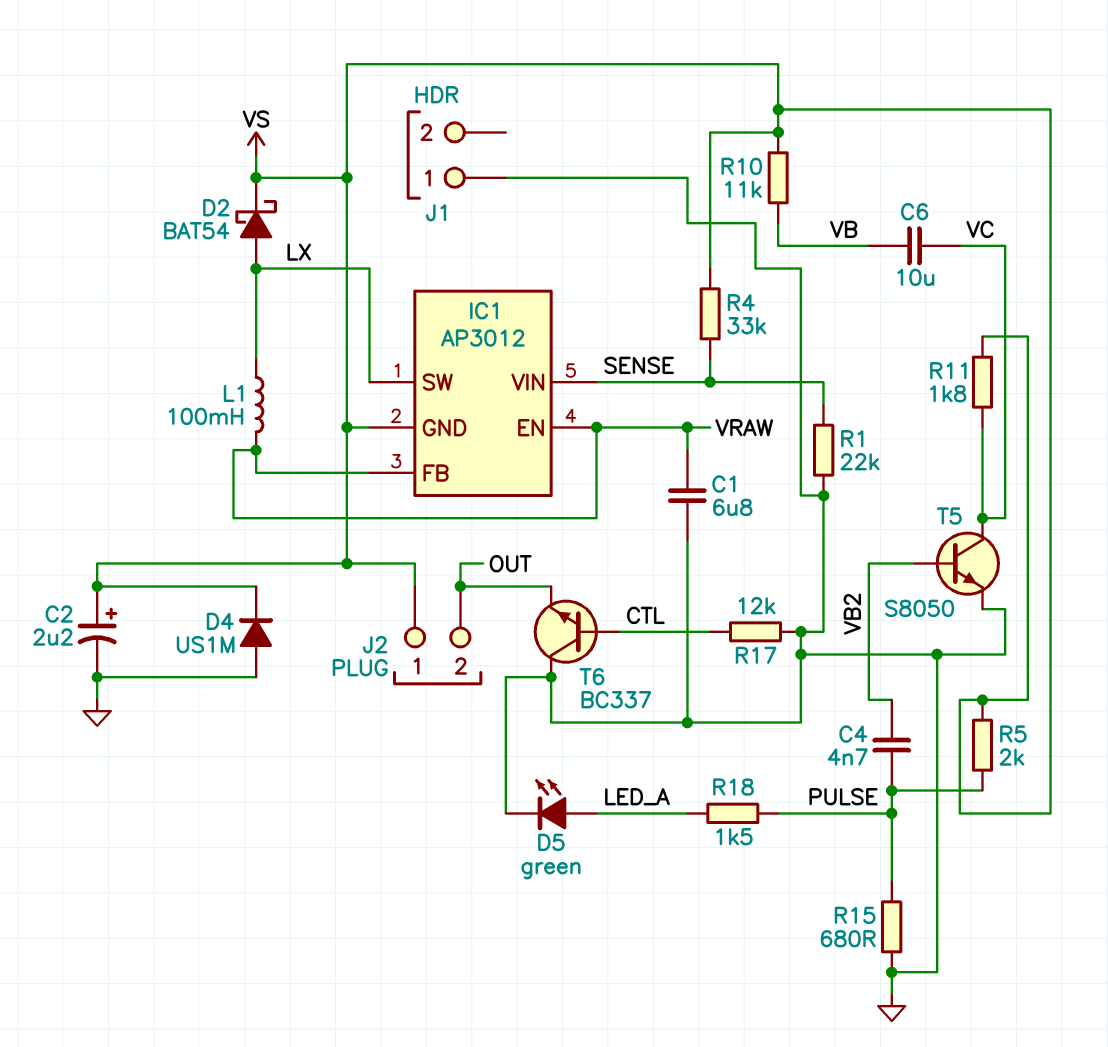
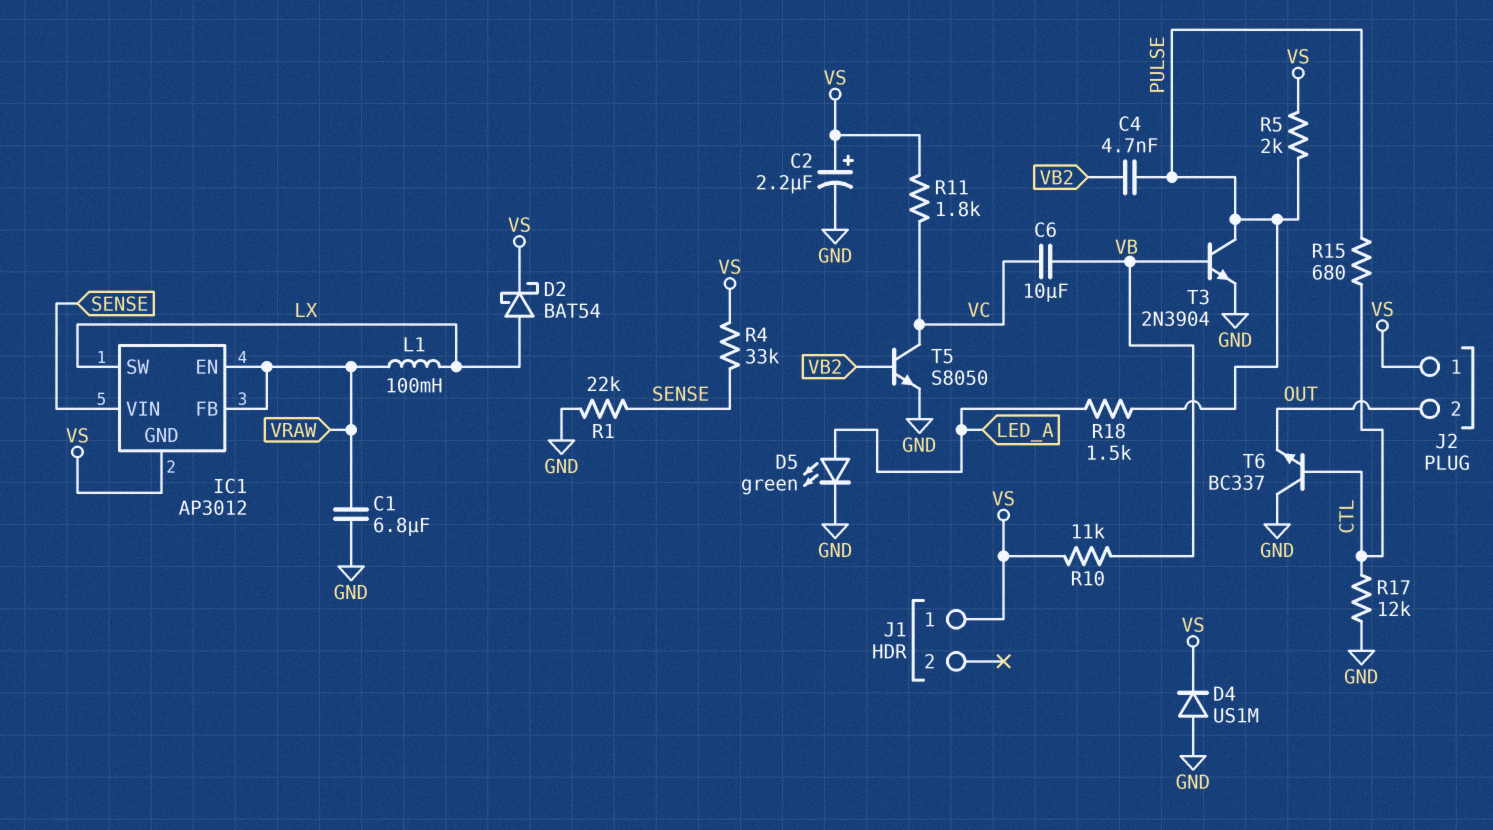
J1 pin 1: GND -> VS
R15: 680 (GND, PULSE) -> 680 (CTL, PULSE)
T3: none -> NPN 2N3904 (B VB, C PULSE, E GND)

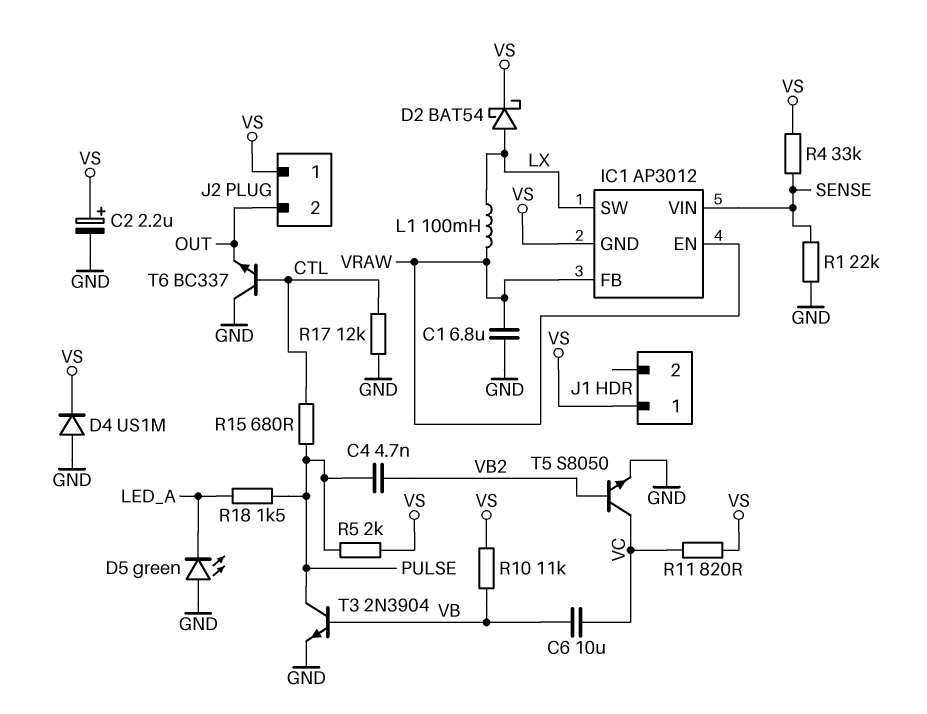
D5: LED green (A LED_A, K GND) -> LED green (A GND, K LED_A)
R11: 1.8k (VC, VS) -> 820 (VC, VS)

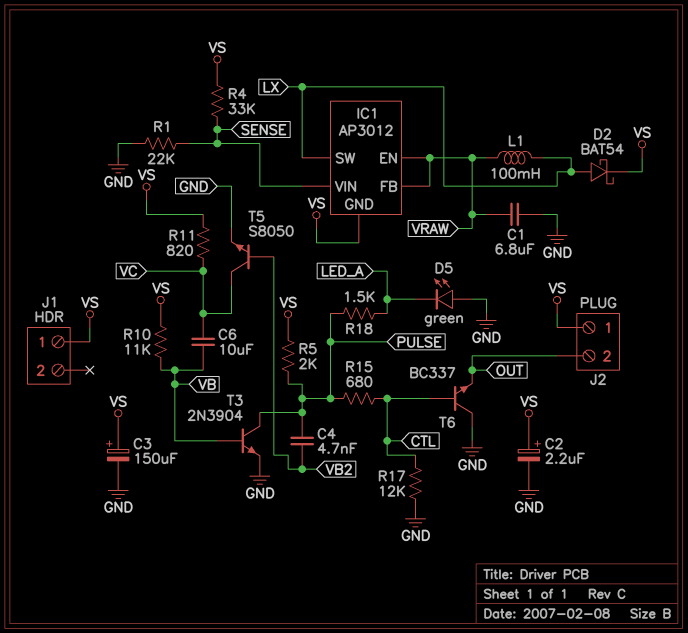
C3: none -> 150uF (plus VS, minus GND)
D4: diode US1M (A GND, K VS) -> none

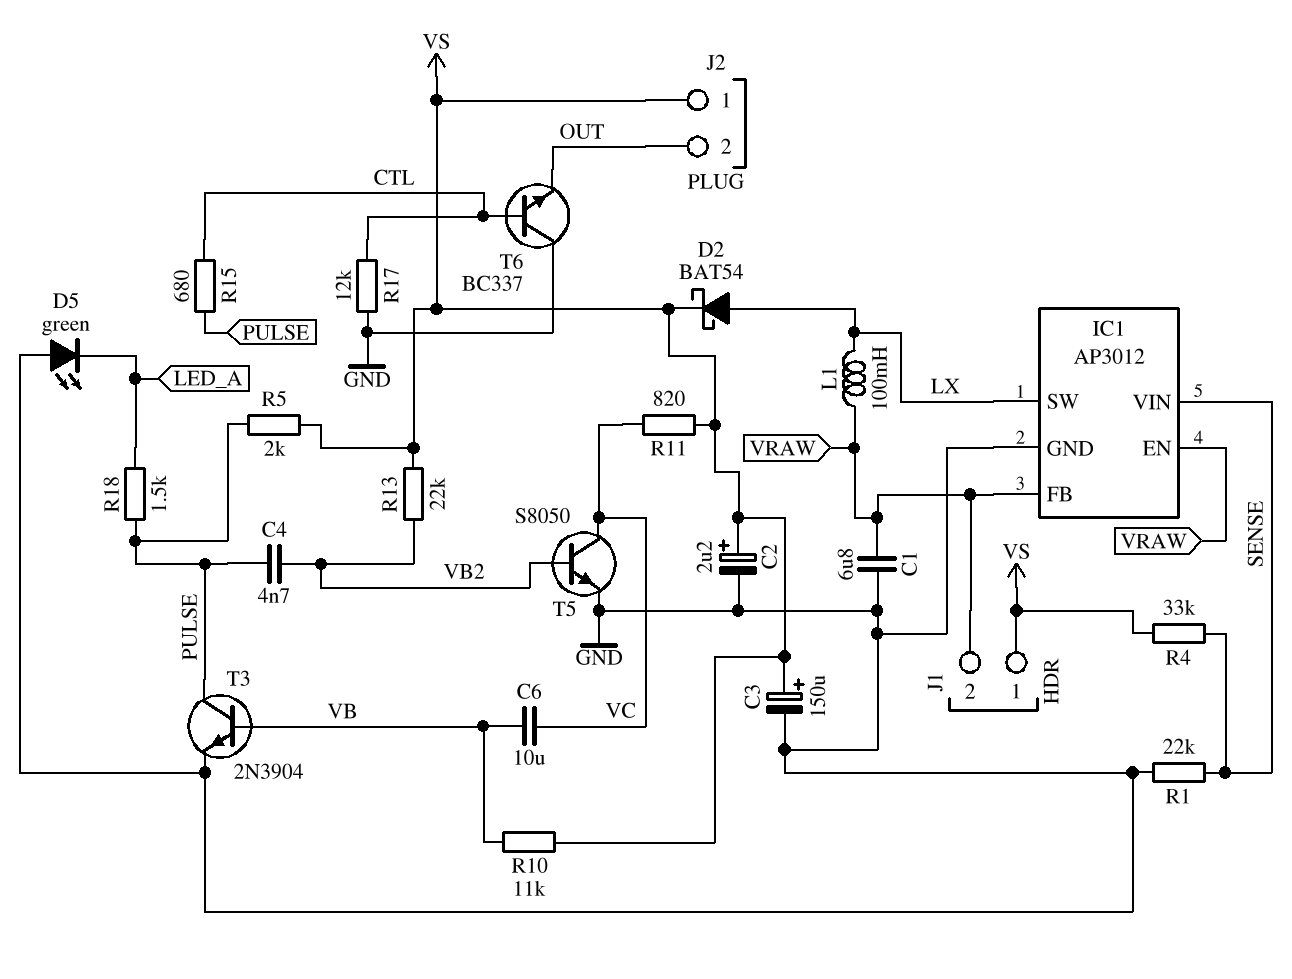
IC1 pin GND: VS -> GND
J1 pin 2: none -> VRAW
R13: none -> 22k (VB2, VS)

